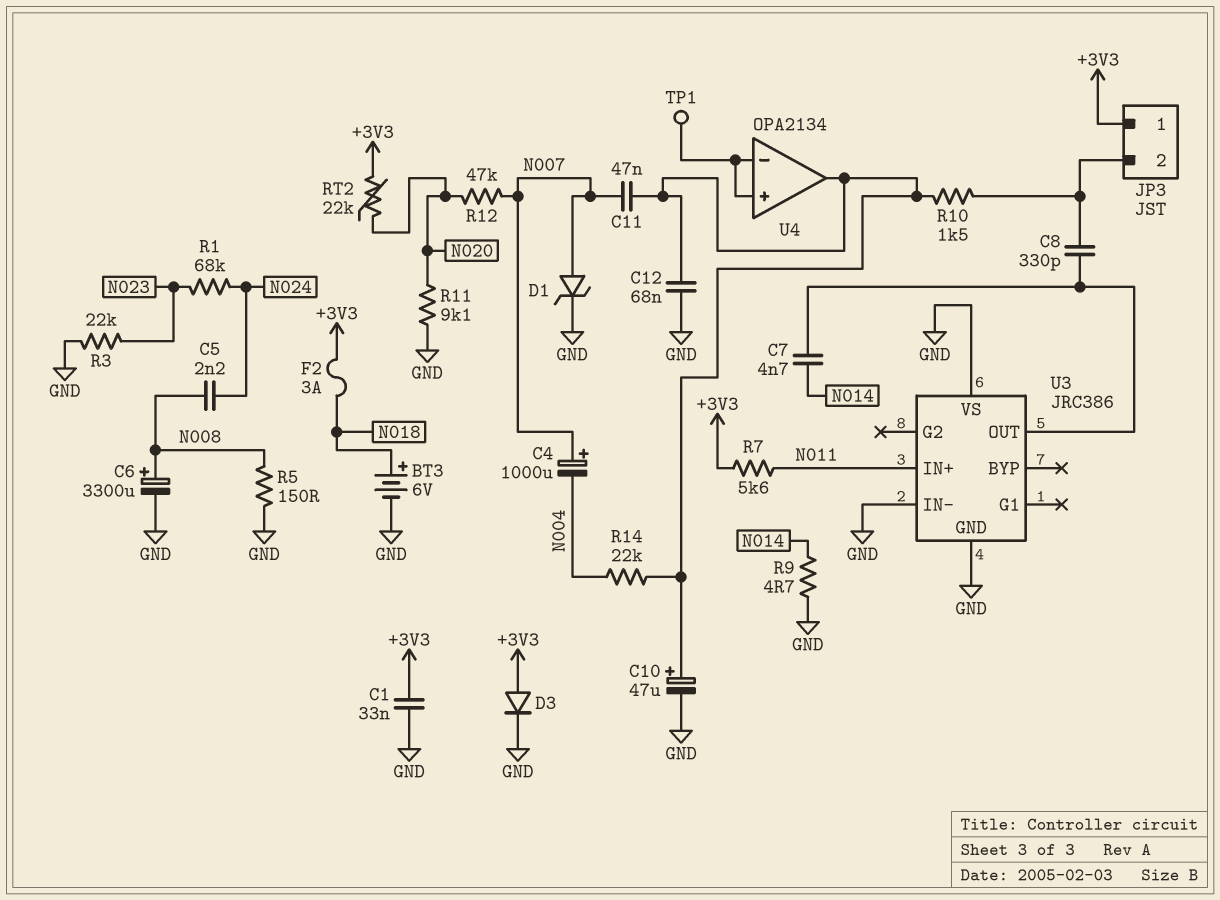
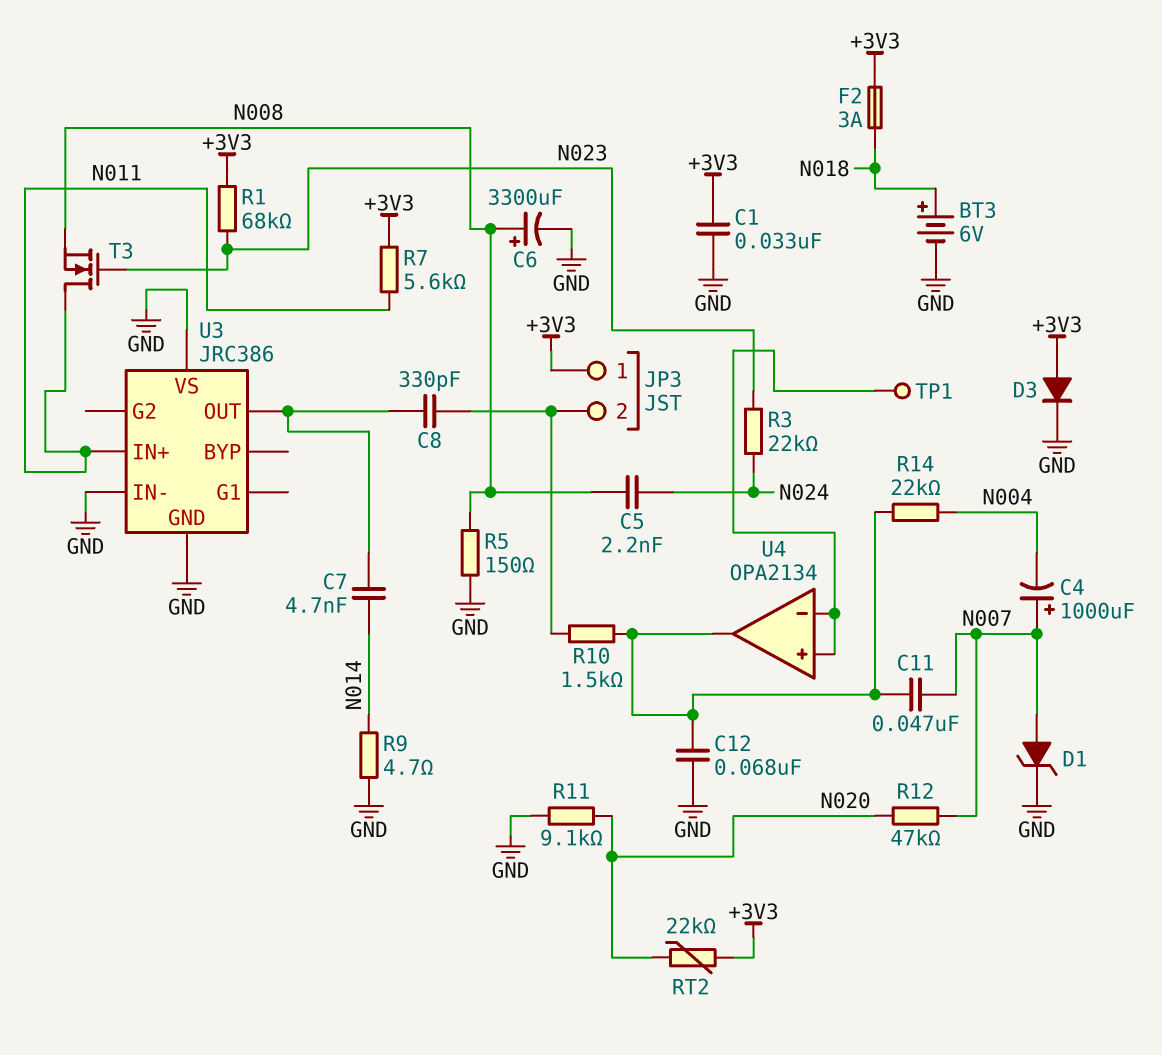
C10: 47uF (plus U4/out, minus GND) -> none
R1: 68k (N023, N024) -> 68k (+3V3, N023)
R3: 22k (GND, N023) -> 22k (N023, N024)
T3: none -> NMOS (G N023, D N011, S N008)

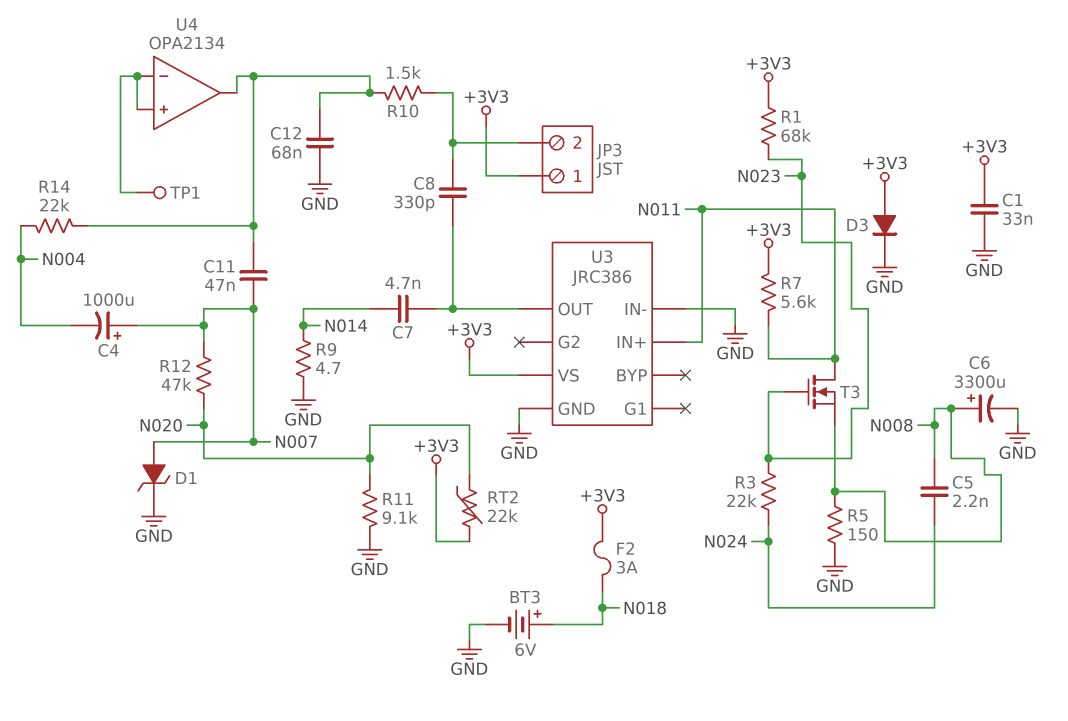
U3 pin VS: GND -> +3V3

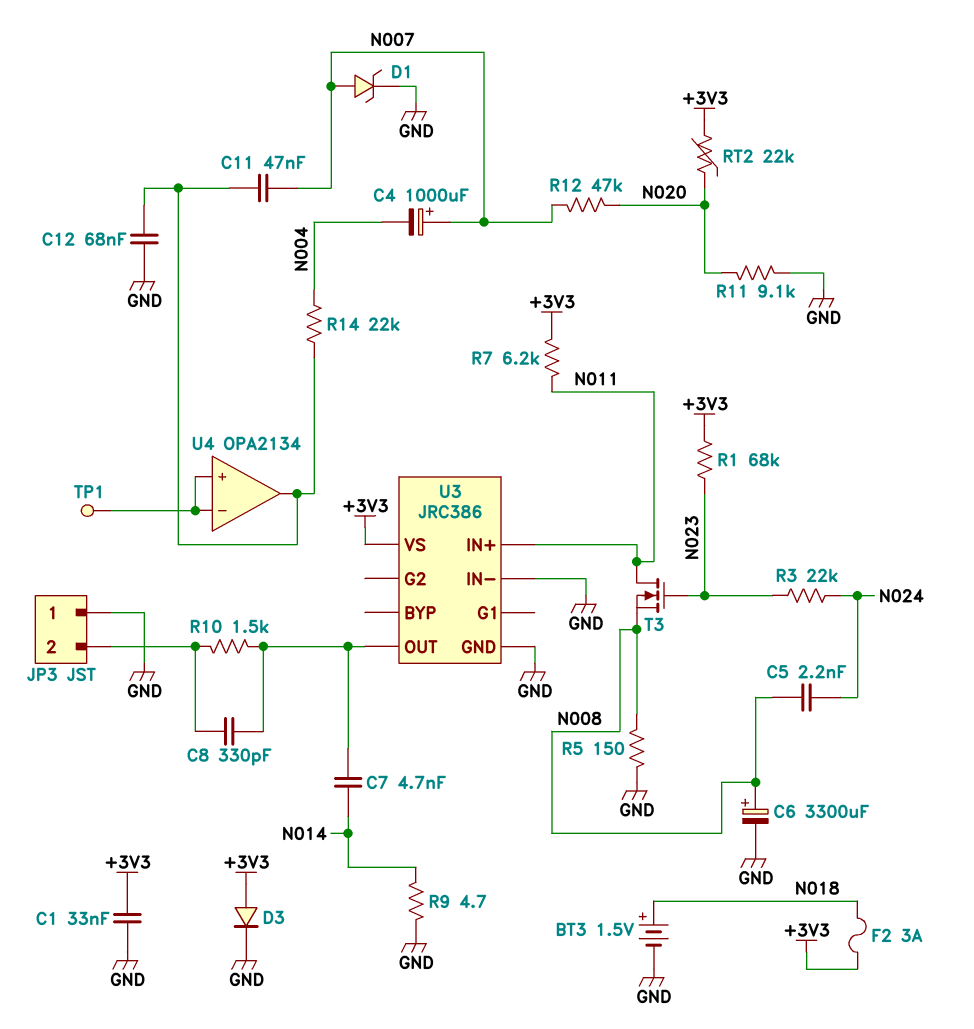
BT3: 6V (plus N018, minus GND) -> 1.5V (plus N018, minus GND)
JP3 pin 1: +3V3 -> GND
R7: 5.6k (+3V3, N011) -> 6.2k (+3V3, N011)
R10: 1.5k (JP3/2, U4/out) -> 1.5k (JP3/2, U3/OUT)

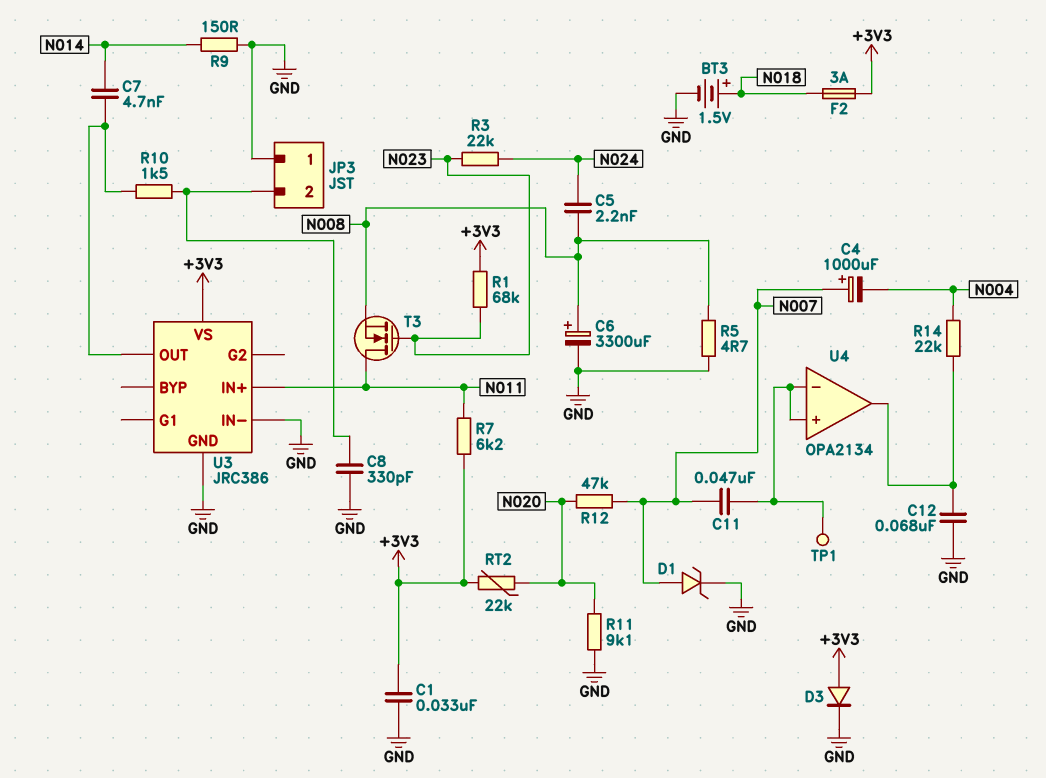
C8: 330pF (JP3/2, U3/OUT) -> 330pF (GND, JP3/2)
C11: 47nF (N007, U4/out) -> 47nF (N007, U4/in+)
R5: 150 (GND, N008) -> 4.7 (GND, N008)
R9: 4.7 (GND, N014) -> 150 (GND, N014)

